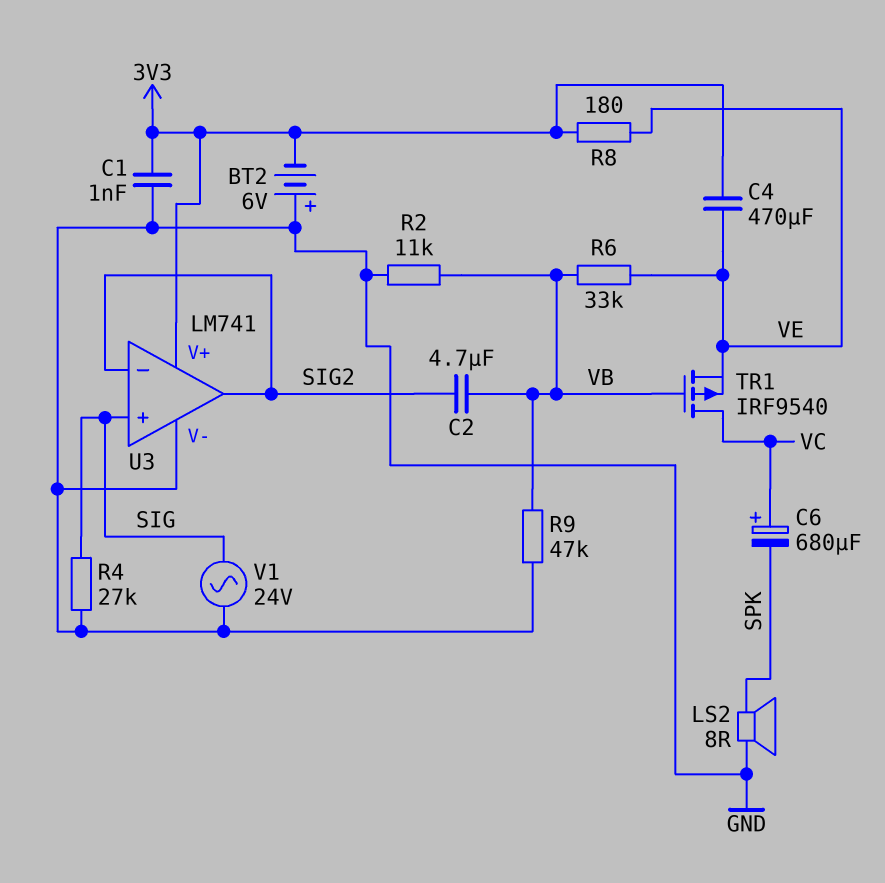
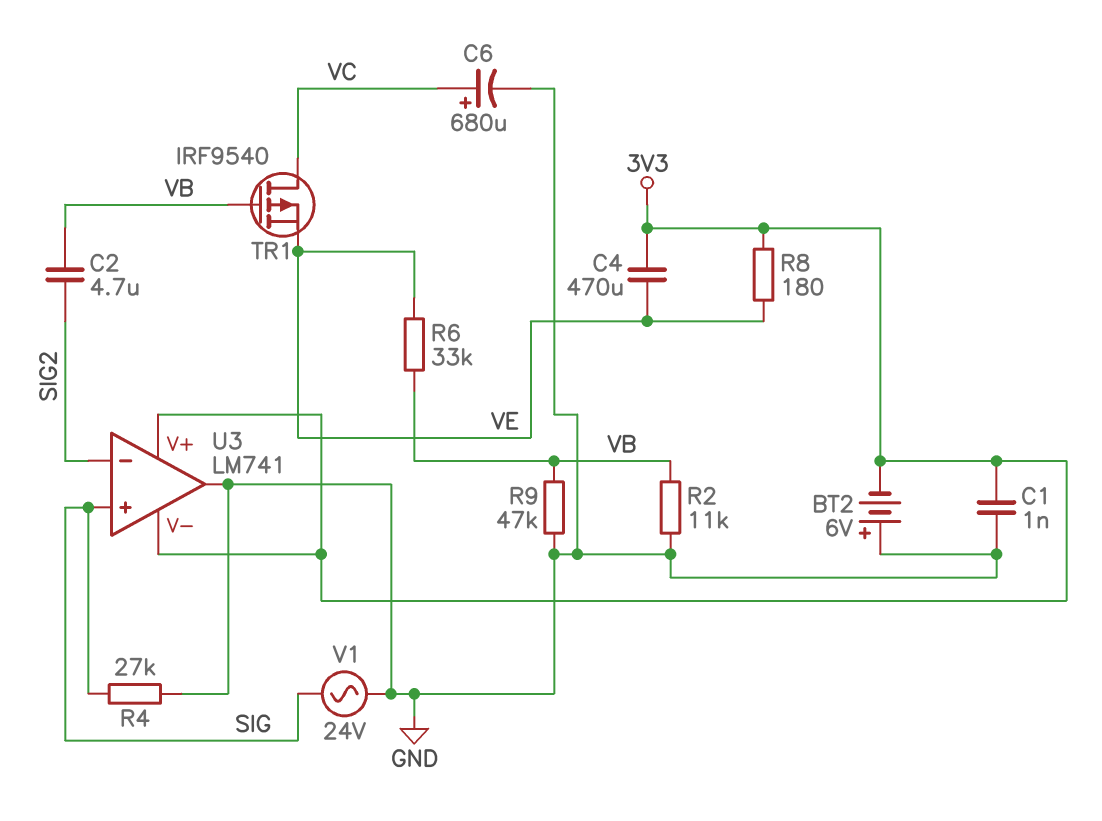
C6: 680uF (plus VC, minus SPK) -> 680uF (plus VC, minus GND)
LS2: speaker 8R (GND, SPK) -> none
U3 pin V-: GND -> 3V3
U3 pin out: SIG2 -> GND

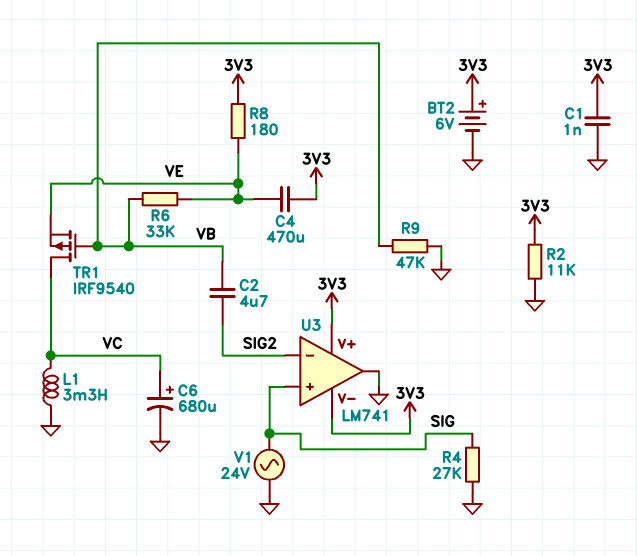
BT2: 6V (plus GND, minus 3V3) -> 6V (plus 3V3, minus GND)
L1: none -> 3.3mH (GND, VC)
R2: 11k (GND, VB) -> 11k (3V3, GND)

